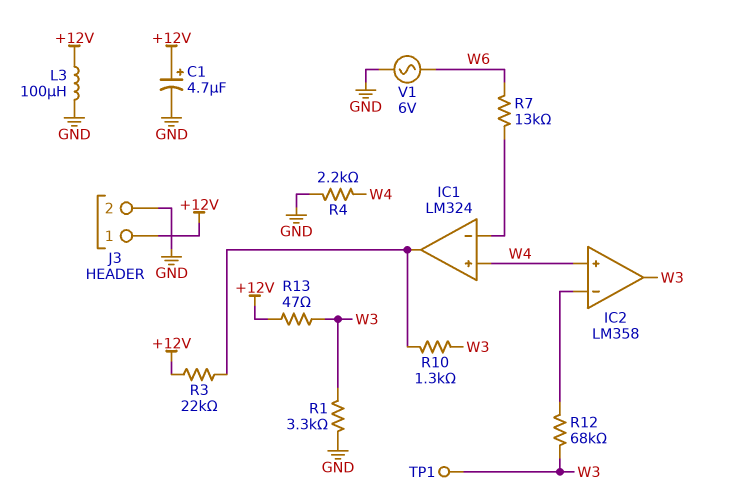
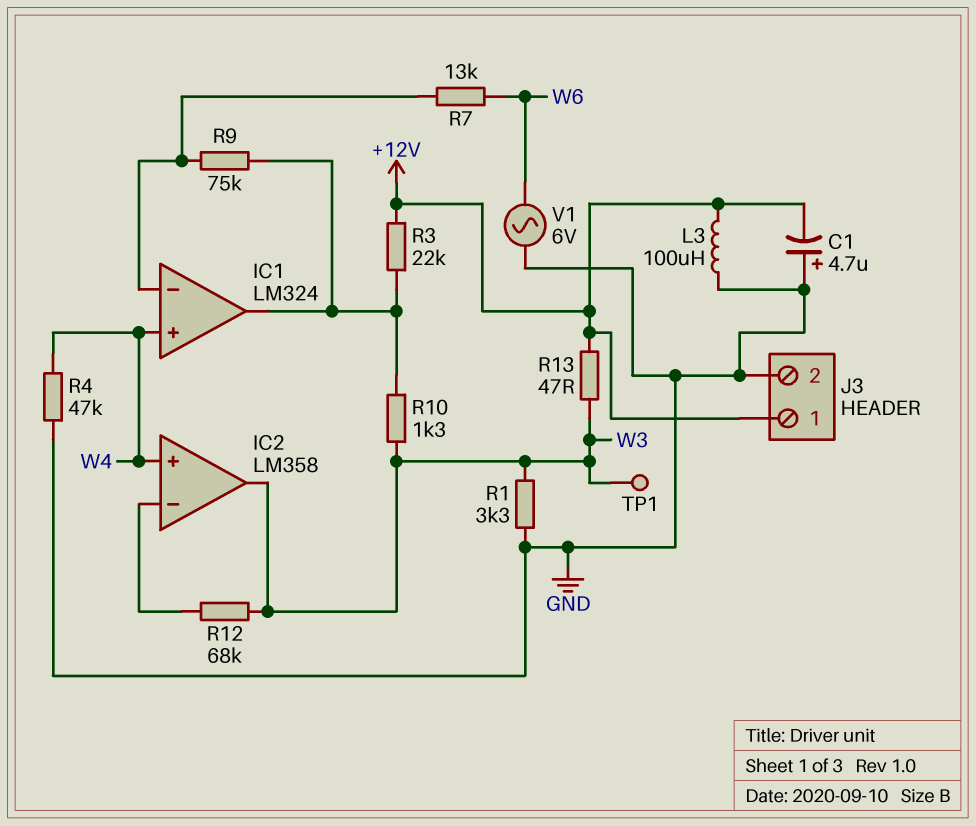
C1: 4.7uF (plus +12V, minus GND) -> 4.7uF (plus GND, minus +12V)
R4: 2.2k (GND, W4) -> 47k (GND, W4)
R9: none -> 75k (IC1/in-, IC1/out)

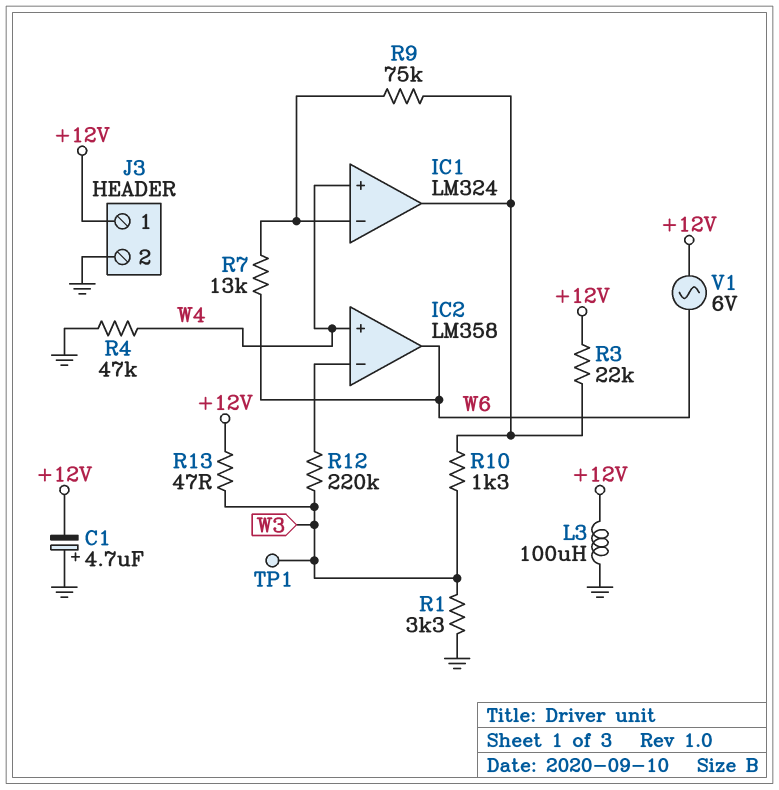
IC2 pin out: W3 -> W6
R12: 68k (IC2/in-, W3) -> 220k (IC2/in-, W3)
V1: AC 6V (GND, W6) -> AC 6V (+12V, W6)

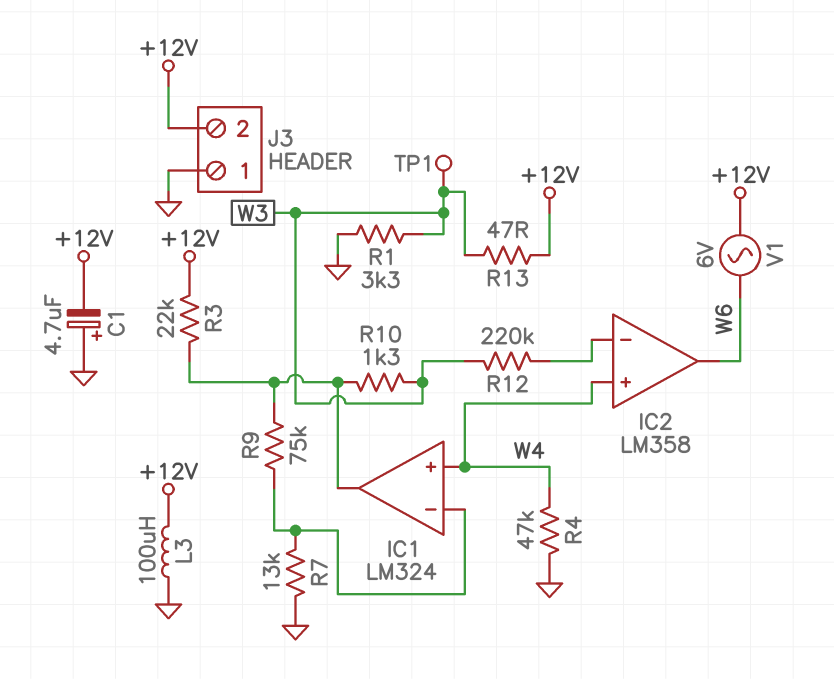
J3 pin 1: +12V -> GND
J3 pin 2: GND -> +12V
R7: 13k (IC1/in-, W6) -> 13k (GND, IC1/in-)

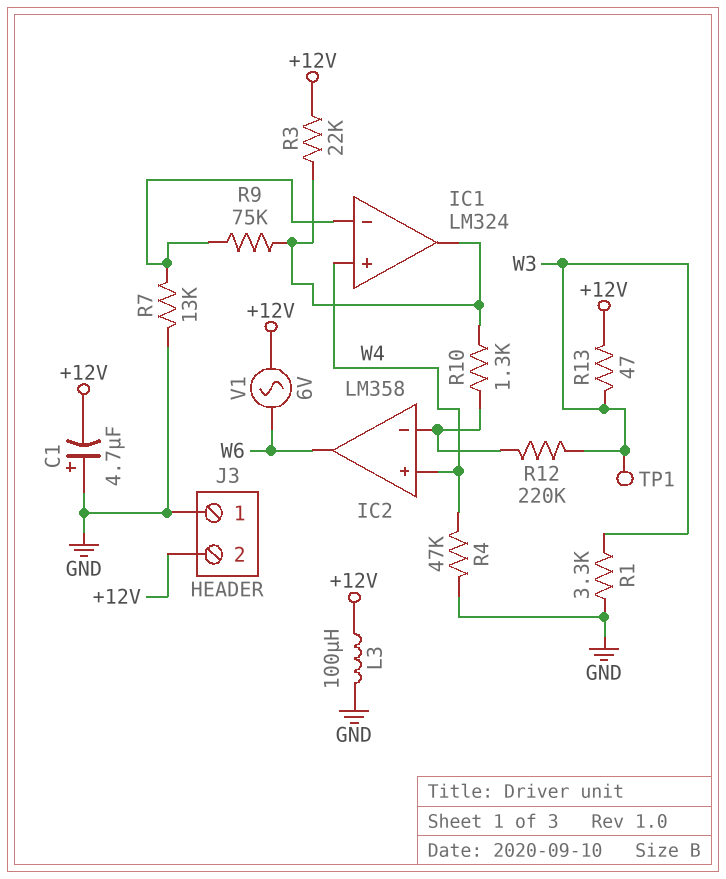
R10: 1.3k (IC1/out, W3) -> 1.3k (IC1/out, IC2/in-)

